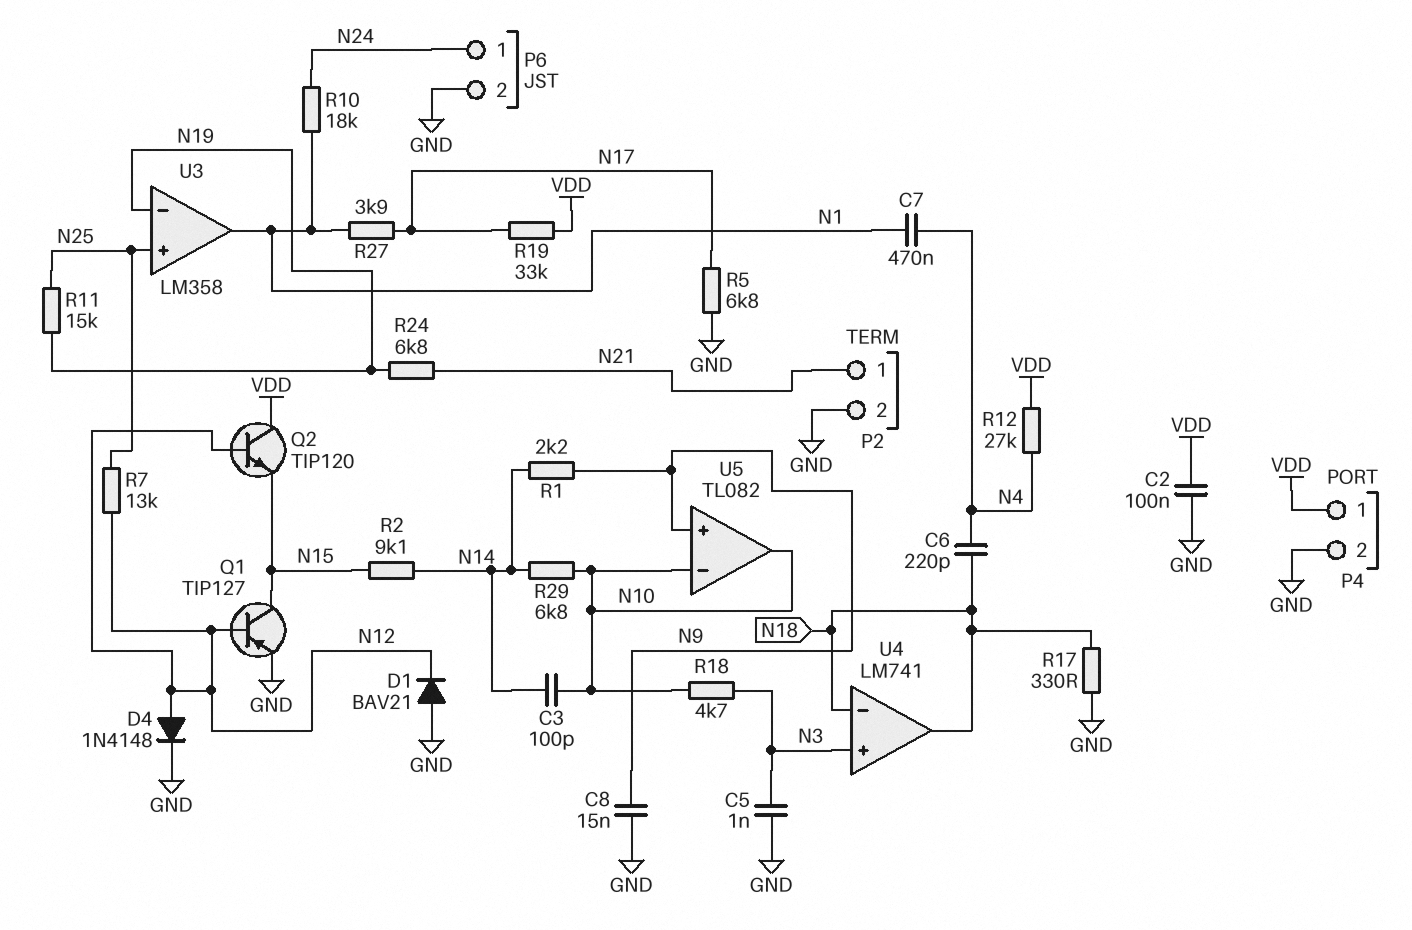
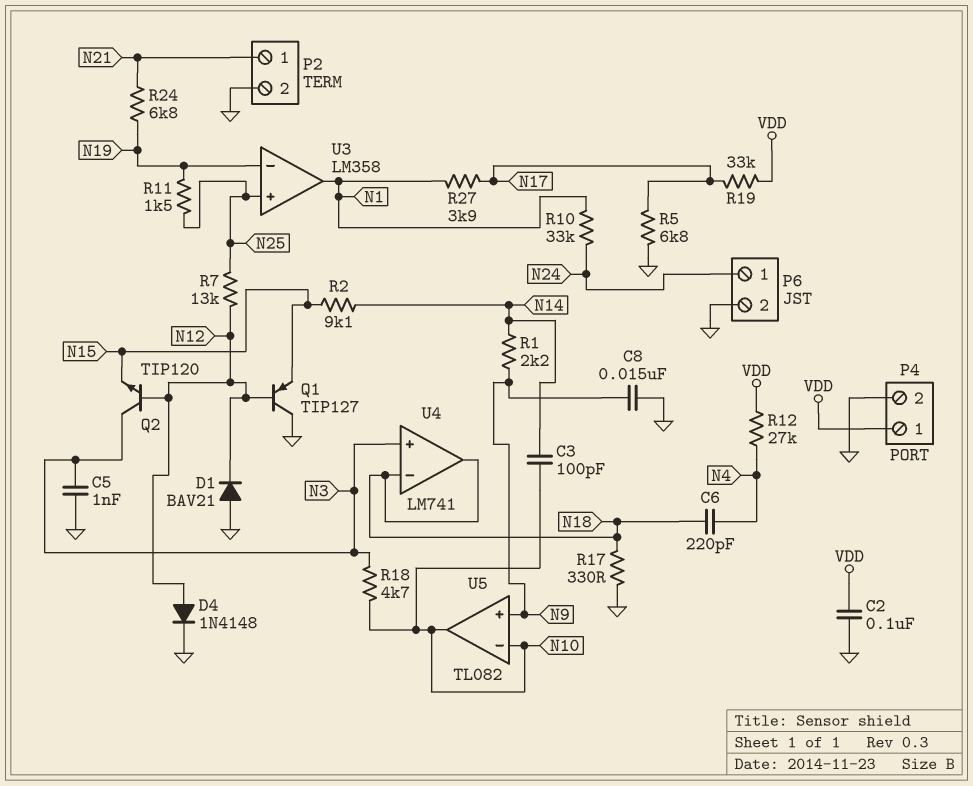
C7: 470nF (N1, N4) -> none
Q1: PNP TIP127 (B N12, C N15, E GND) -> PNP TIP127 (B N12, C GND, E N15)
Q2: NPN TIP120 (B N12, C VDD, E N15) -> NPN TIP120 (B N12, C N3, E N15)
R10: 18k (N1, N24) -> 33k (N1, N24)
R11: 15k (N19, N25) -> 1.5k (N19, N25)
R29: 6.8k (N10, N14) -> none

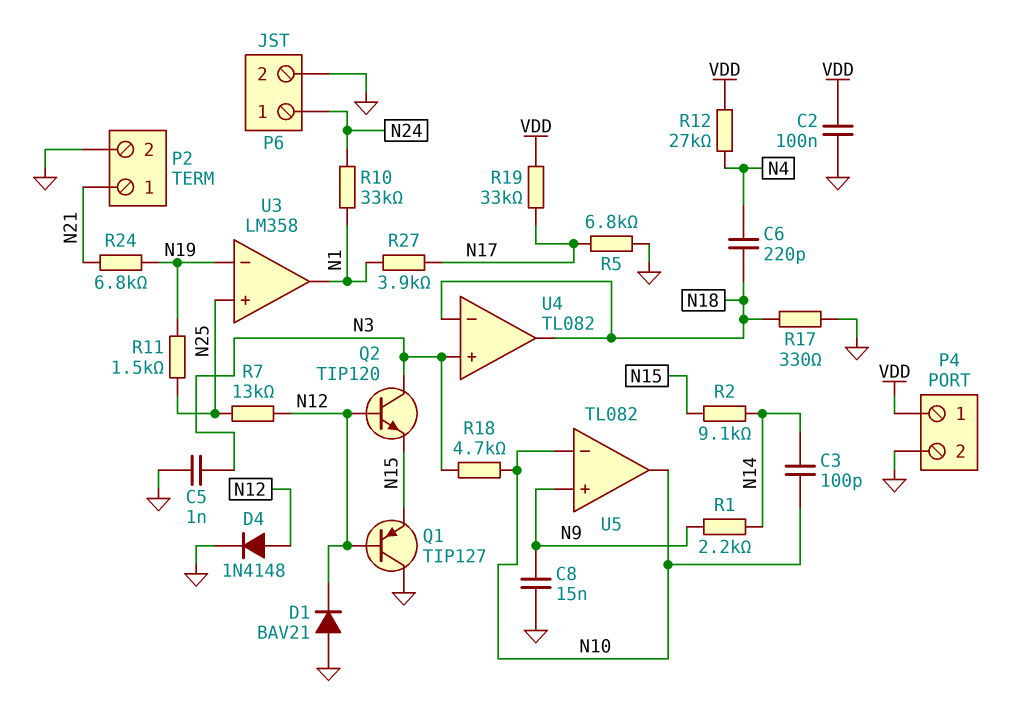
U4: LM741 -> TL082

